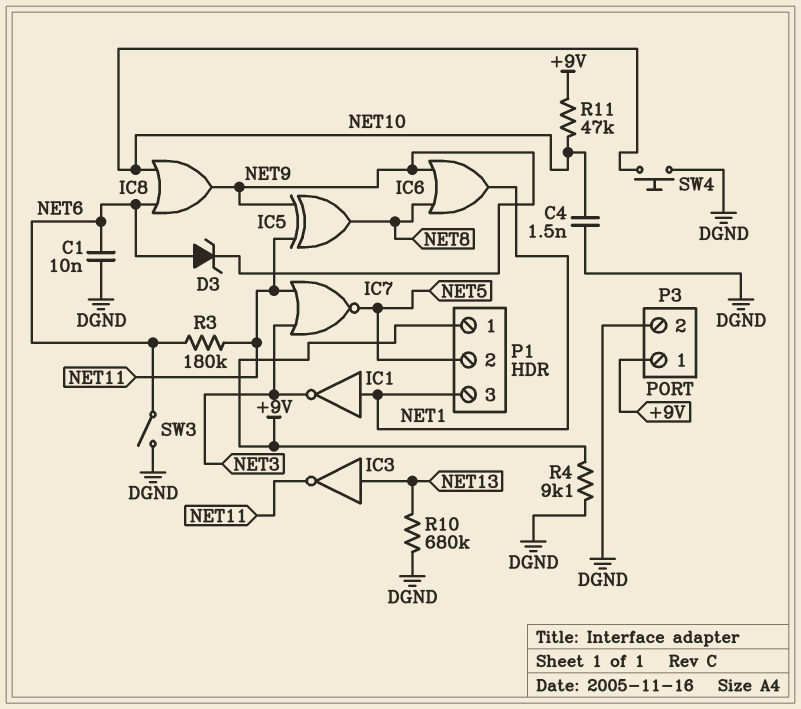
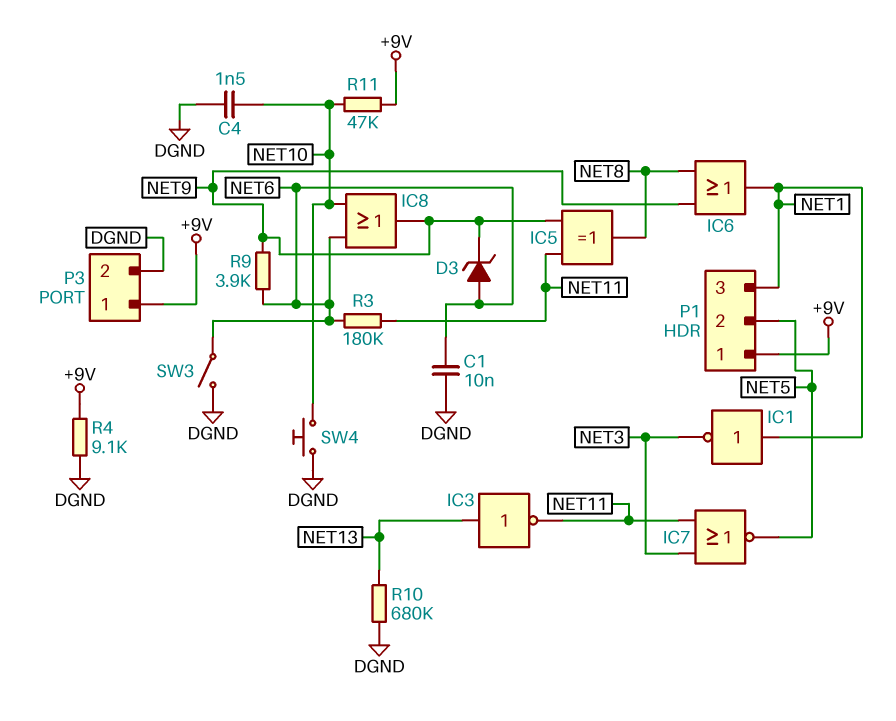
R9: none -> 3.9k (NET6, NET9)

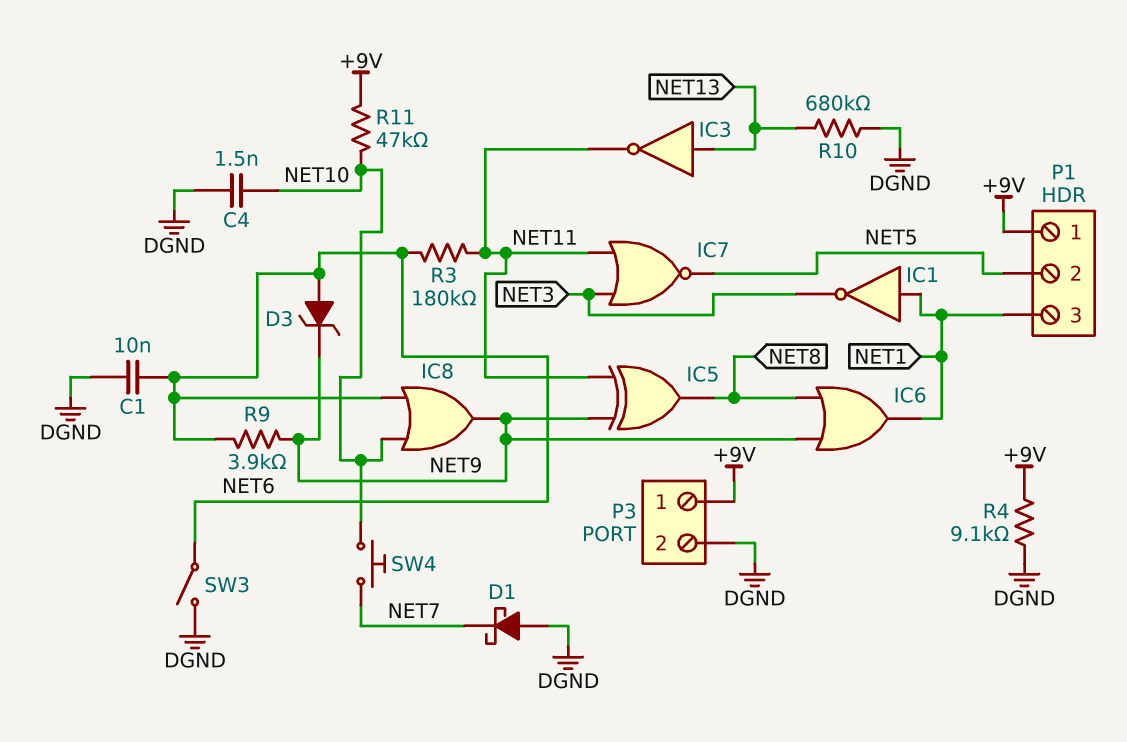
D1: none -> schottky (A DGND, K NET7)
SW4: button (DGND, NET10) -> button (NET7, NET10)

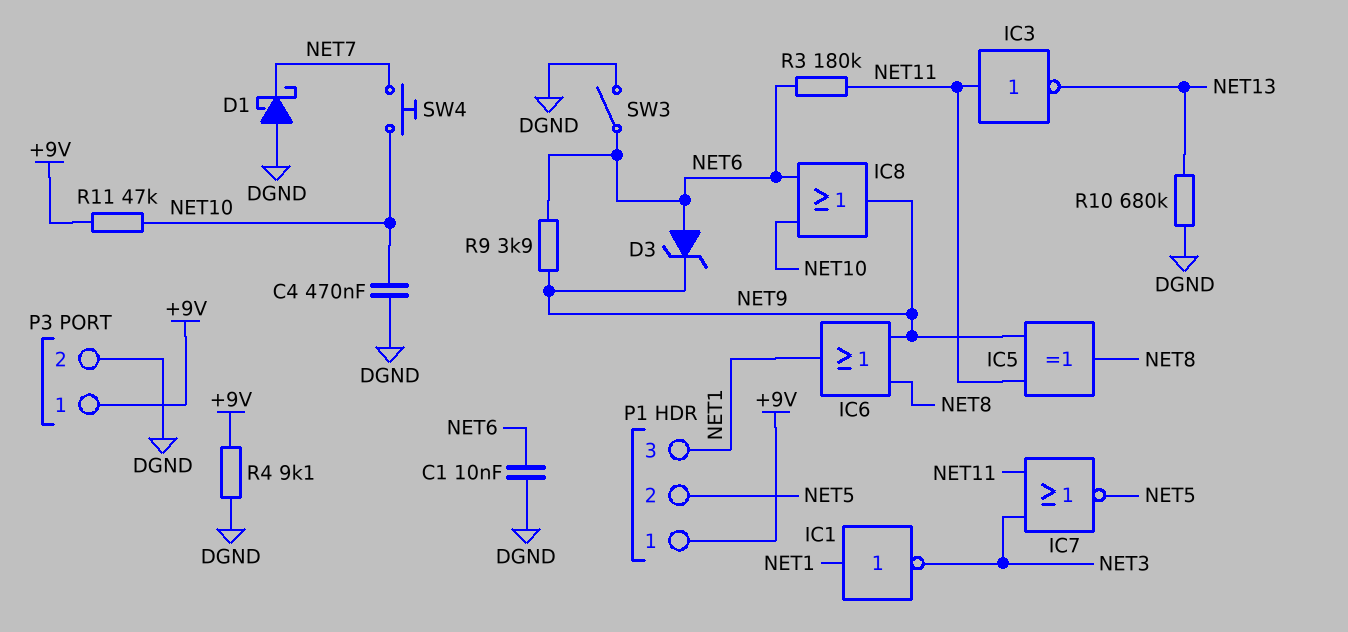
C4: 1.5nF (DGND, NET10) -> 470nF (DGND, NET10)
IC3: NOT (in NET13, out NET11) -> NOT (in NET11, out NET13)

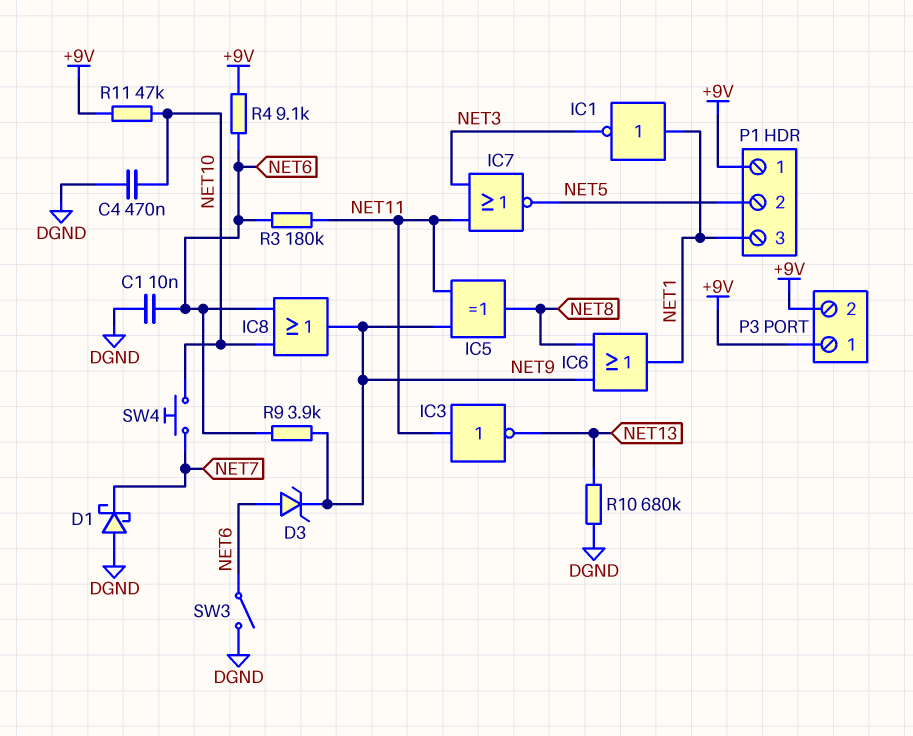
P3 pin 2: DGND -> +9V
R4: 9.1k (+9V, DGND) -> 9.1k (+9V, NET6)

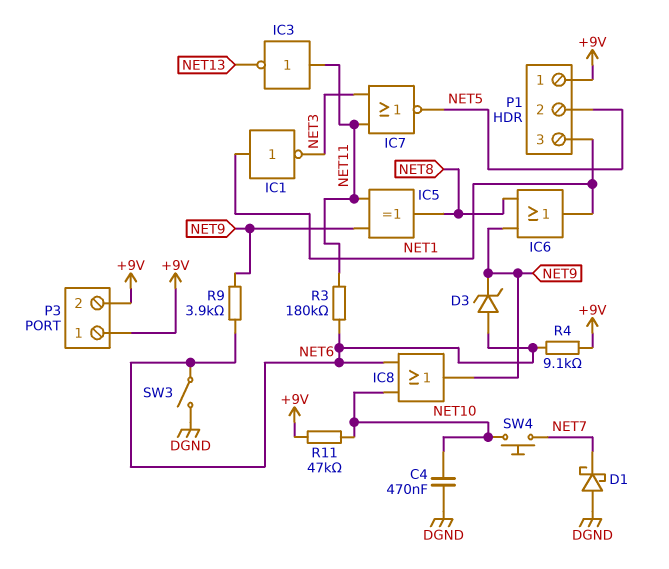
C1: 10nF (DGND, NET6) -> none
R10: 680k (DGND, NET13) -> none

